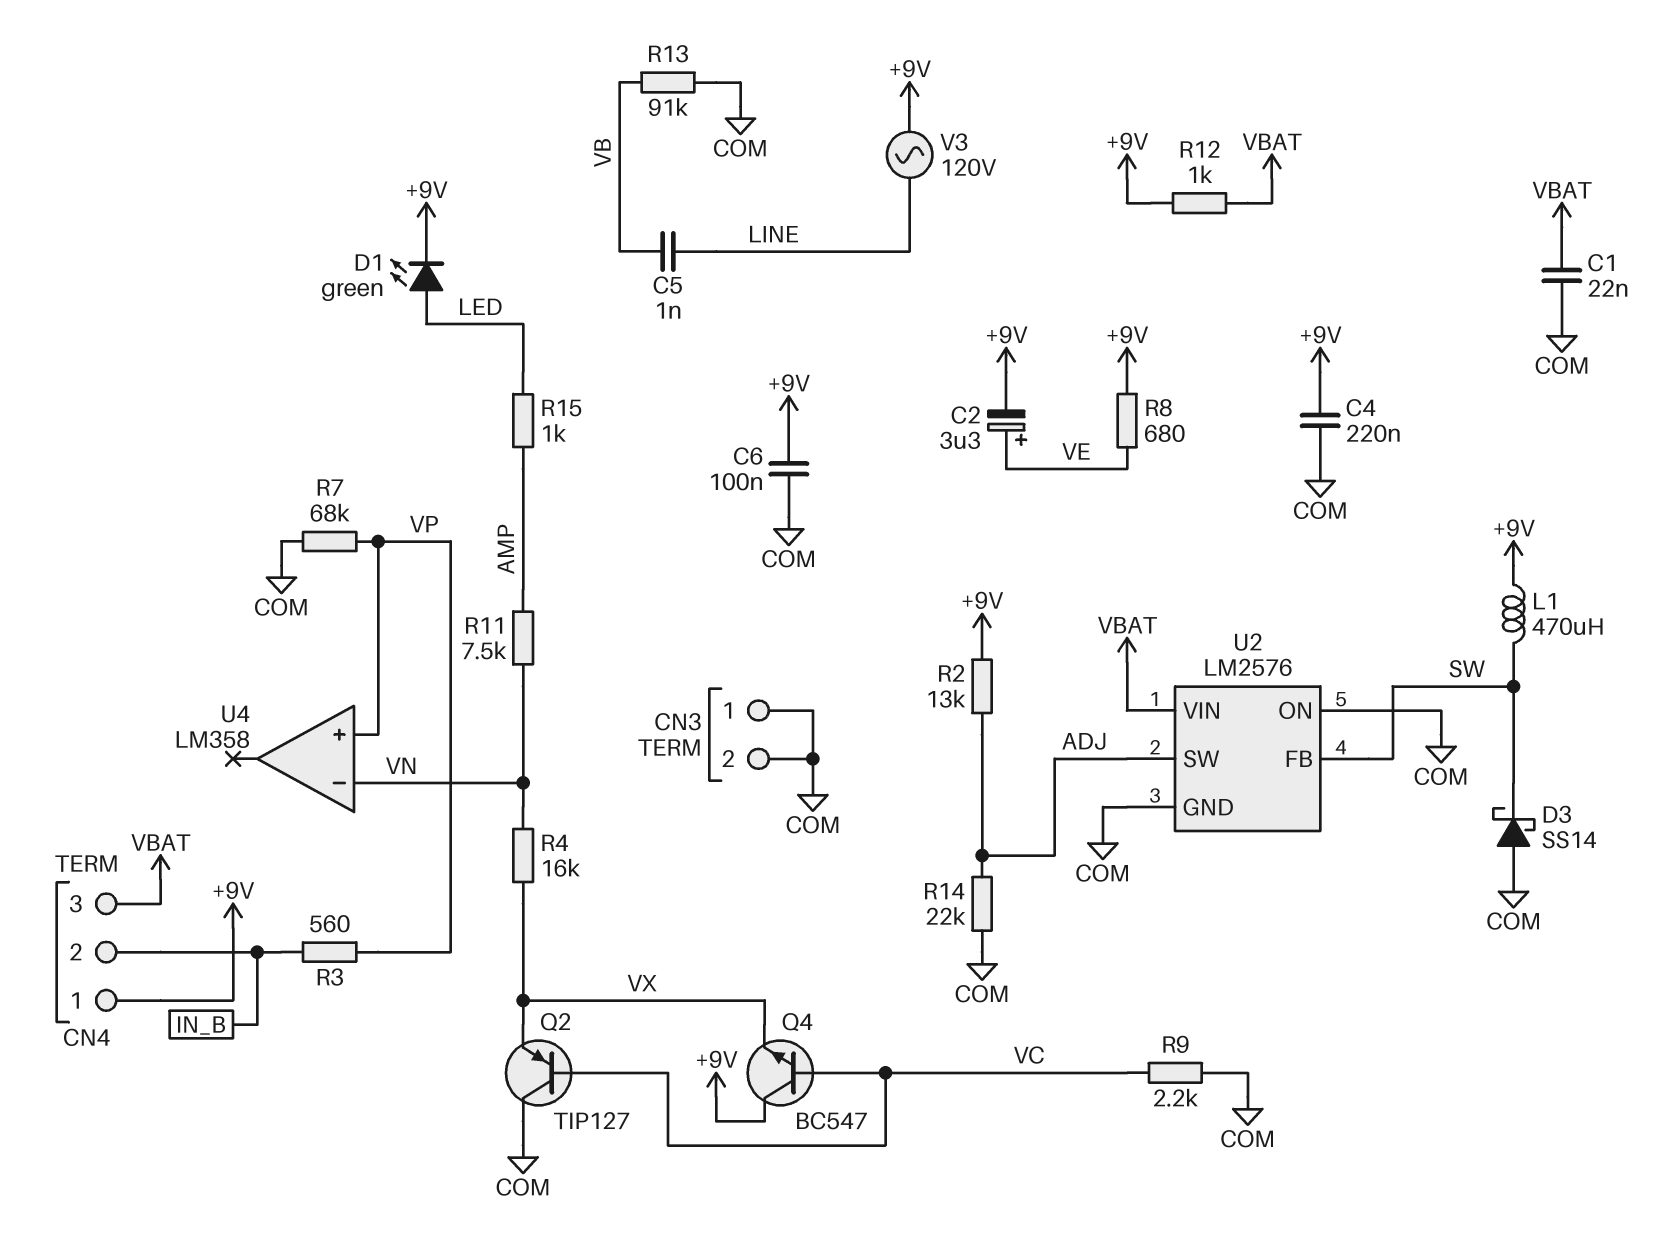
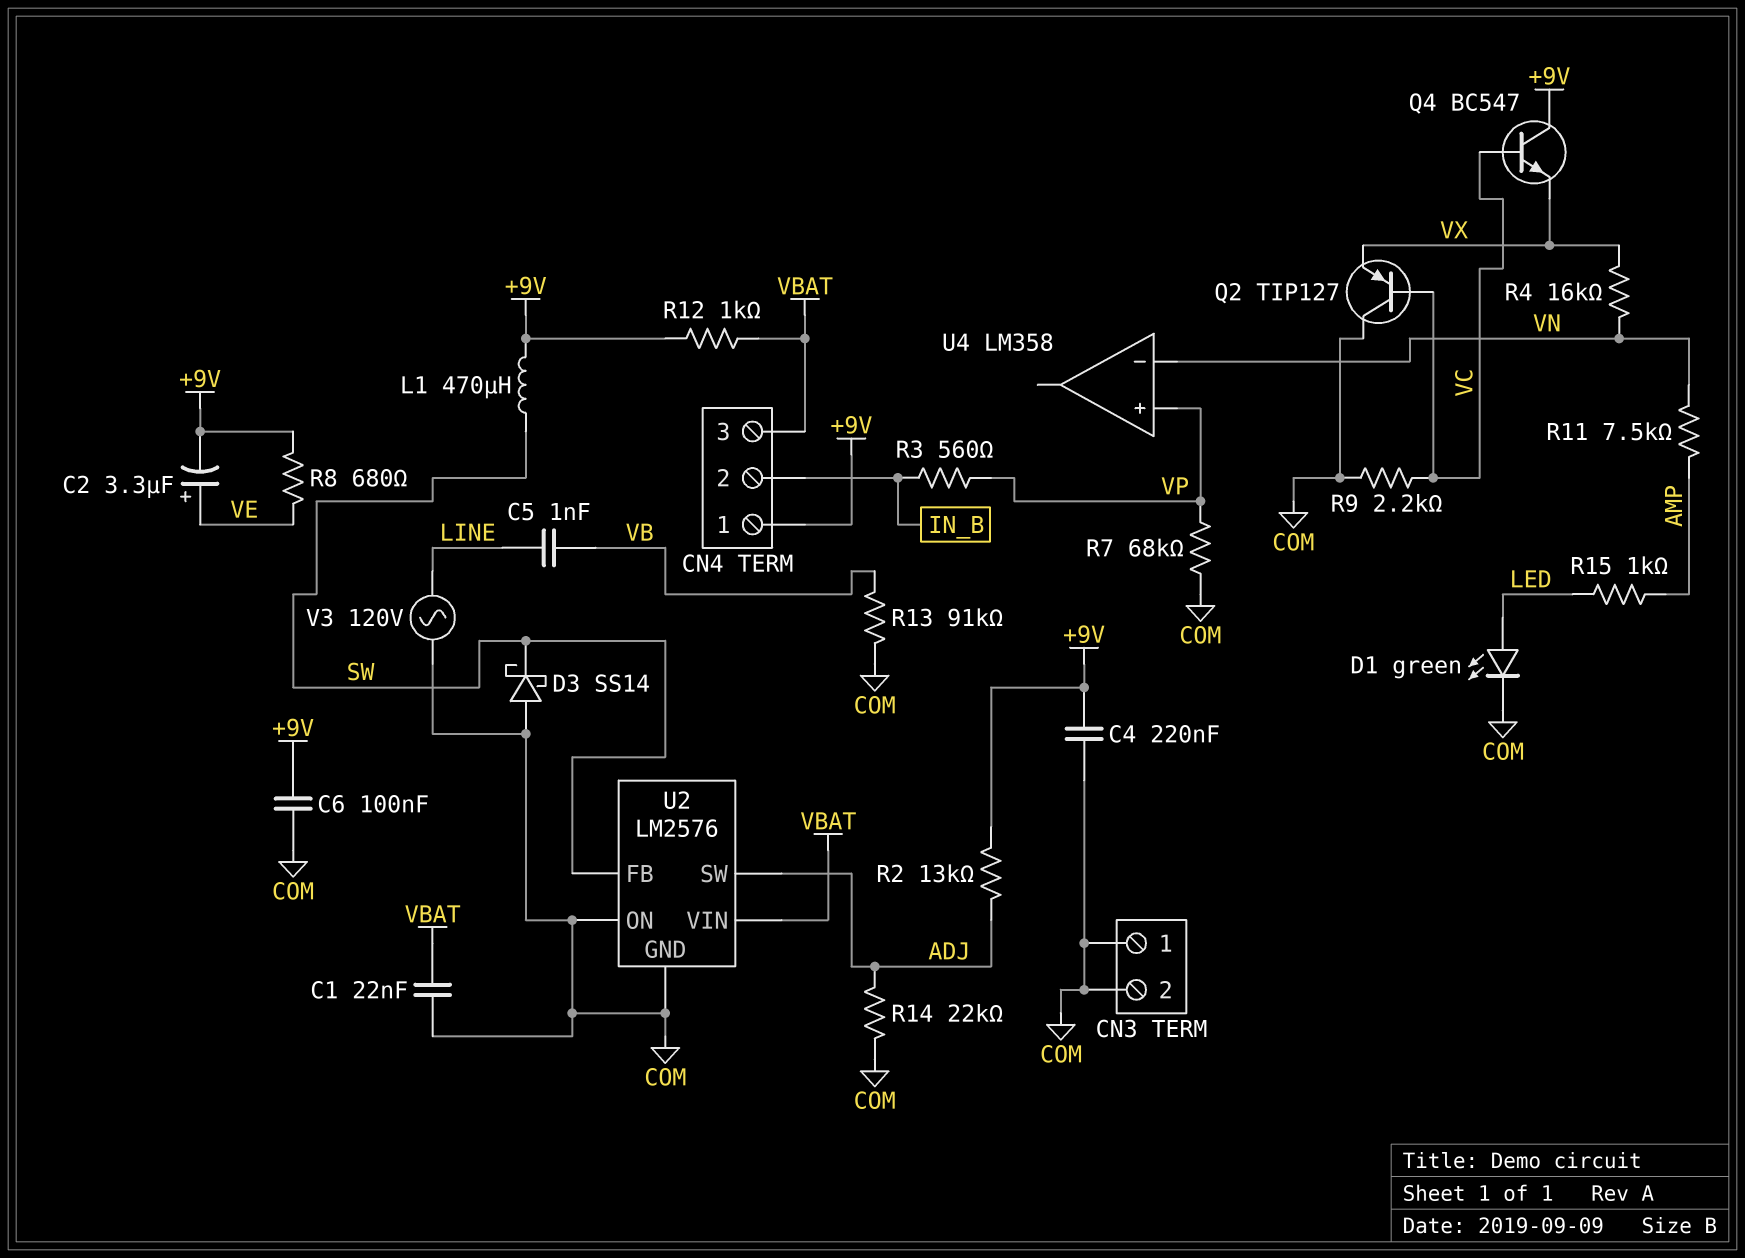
D1: LED green (A LED, K +9V) -> LED green (A LED, K COM)
V3: AC 120V (+9V, LINE) -> AC 120V (COM, LINE)

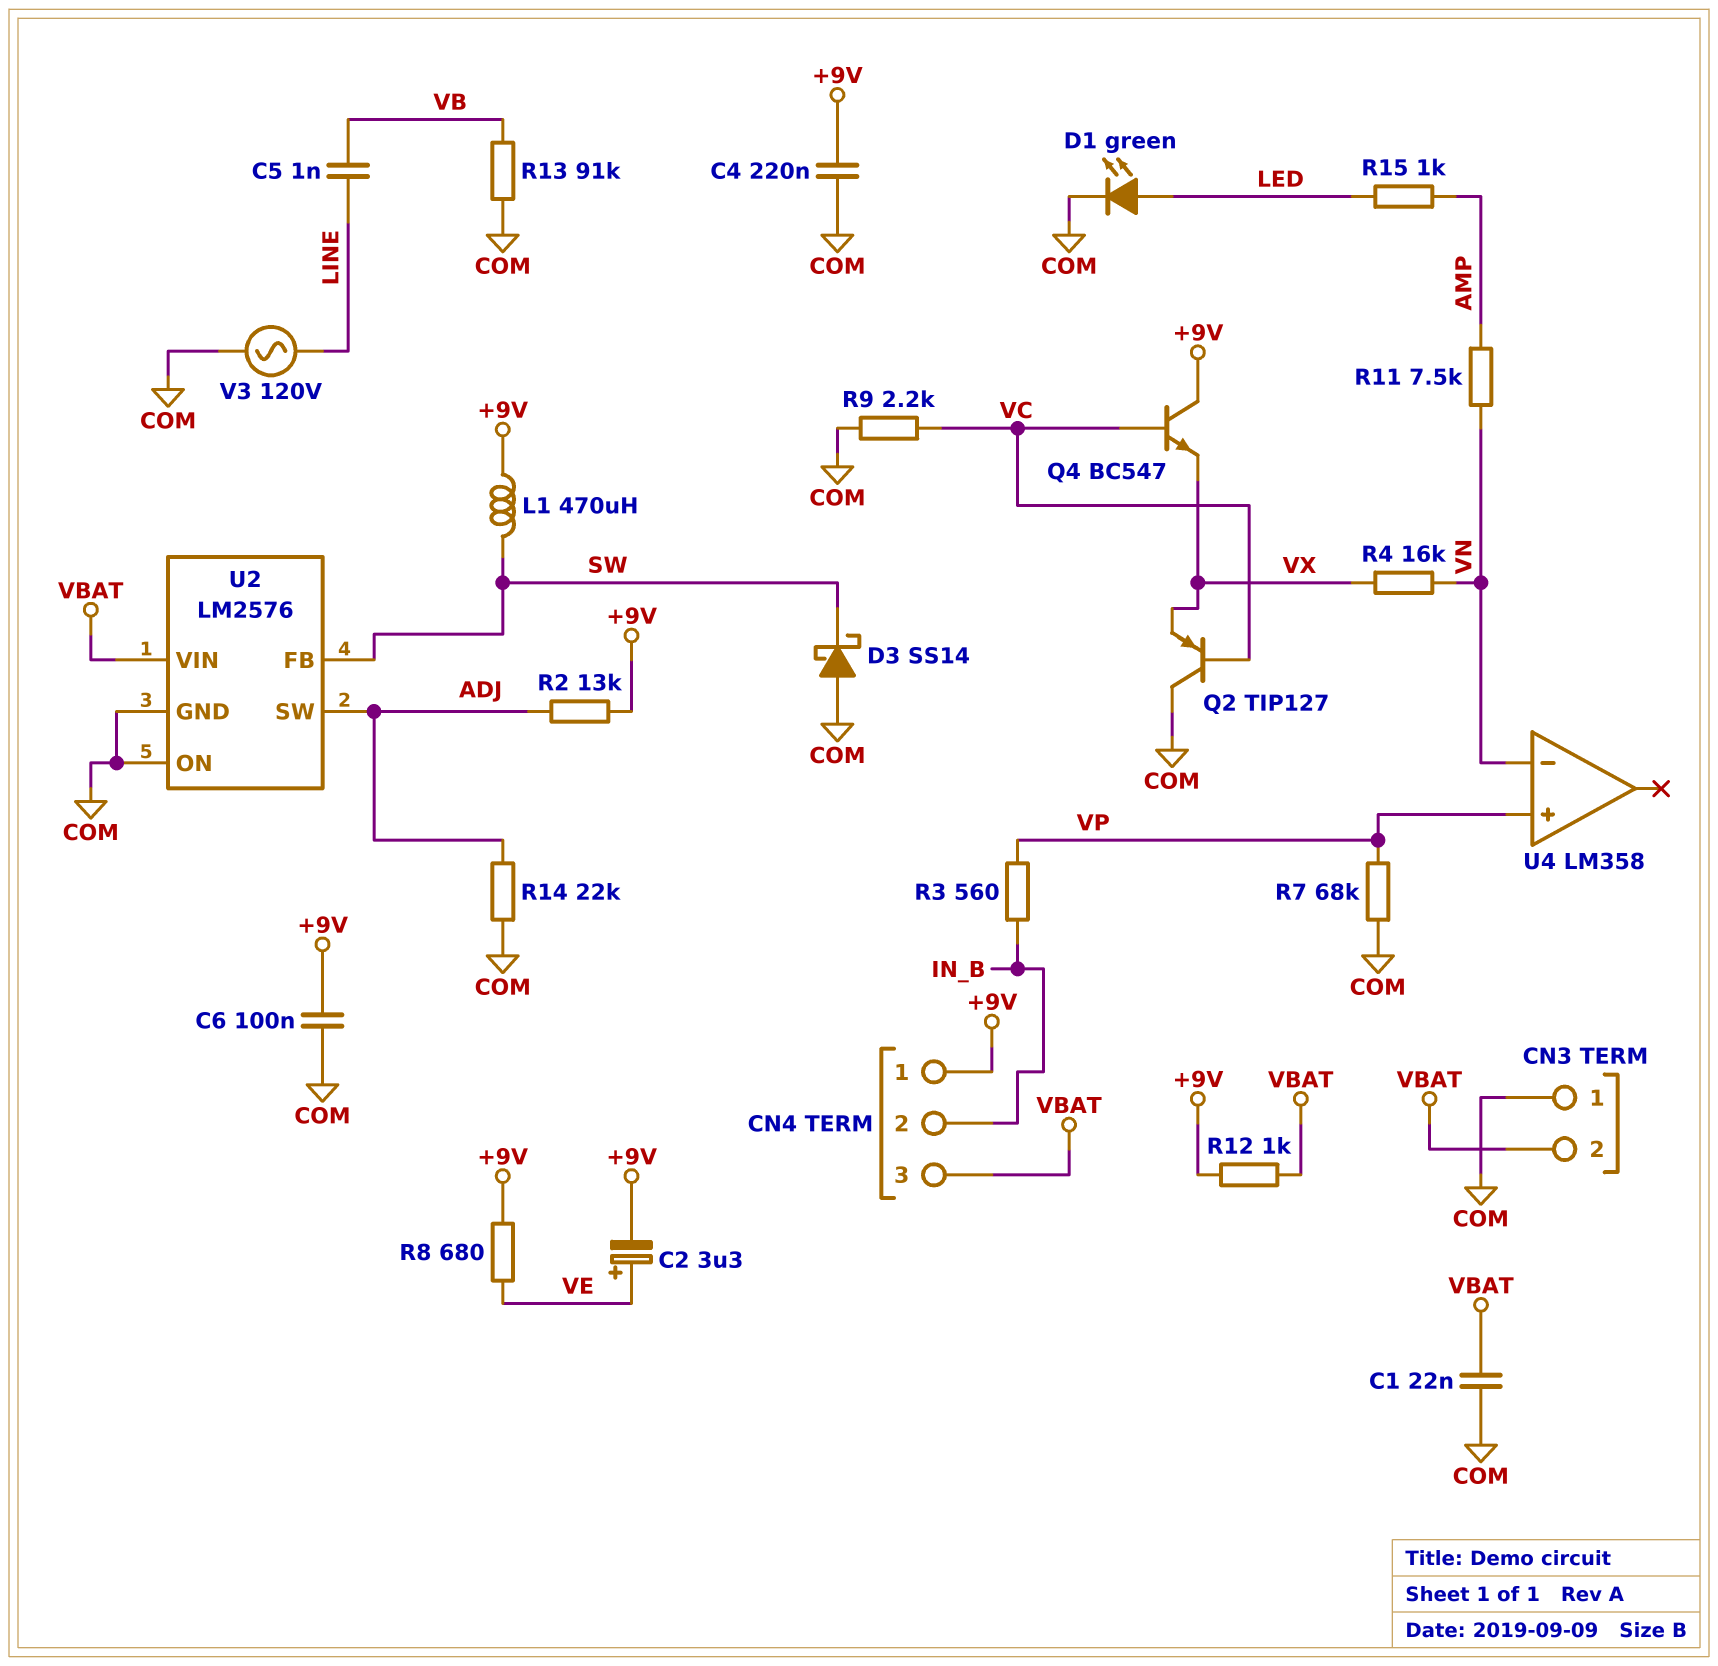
CN3 pin 2: COM -> VBAT

